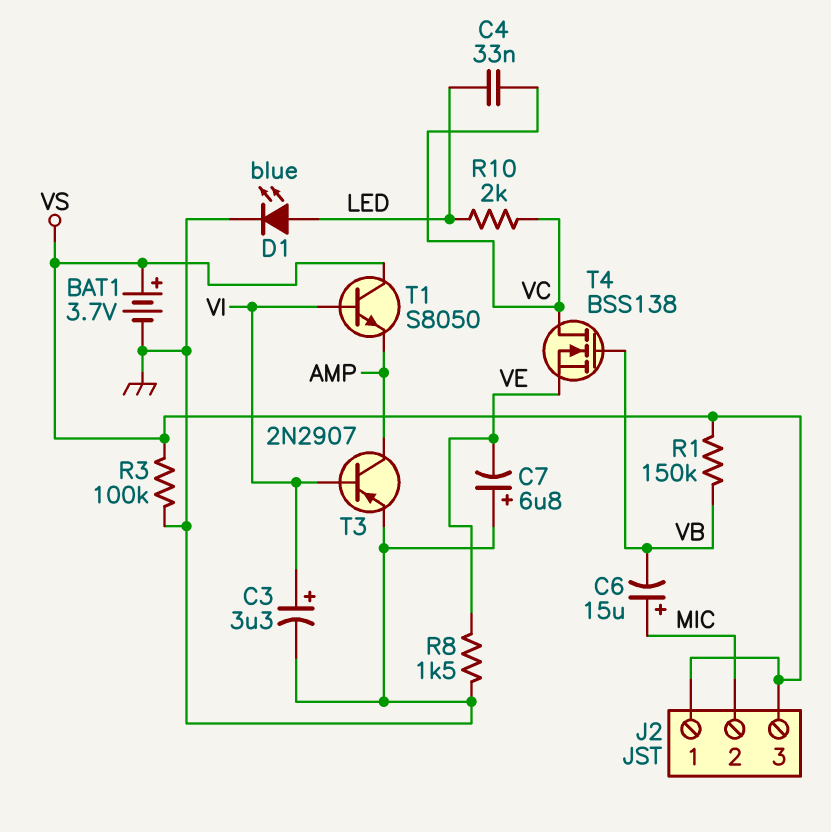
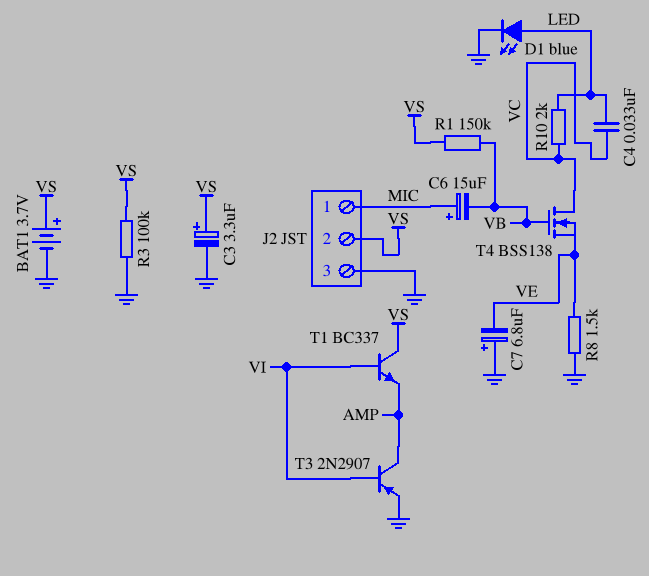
C3: 3.3uF (plus VI, minus GND) -> 3.3uF (plus VS, minus GND)
J2 pin 1: VS -> MIC
J2 pin 2: MIC -> VS
J2 pin 3: VS -> GND
T1: NPN S8050 (B VI, C VS, E AMP) -> NPN BC337 (B VI, C VS, E AMP)

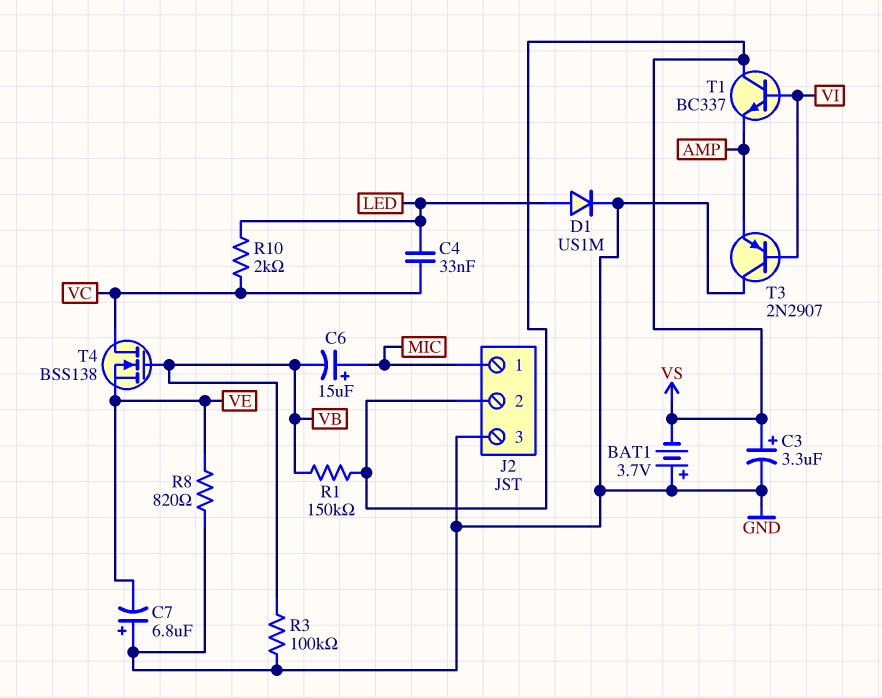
BAT1: 3.7V (plus VS, minus GND) -> 3.7V (plus GND, minus VS)
D1: LED blue (A LED, K GND) -> diode US1M (A LED, K GND)
R3: 100k (GND, VS) -> 100k (GND, VB)
R8: 1.5k (GND, VE) -> 820 (GND, VE)
T3: PNP 2N2907 (B VI, C AMP, E GND) -> PNP 2N2907 (B VI, C GND, E AMP)

